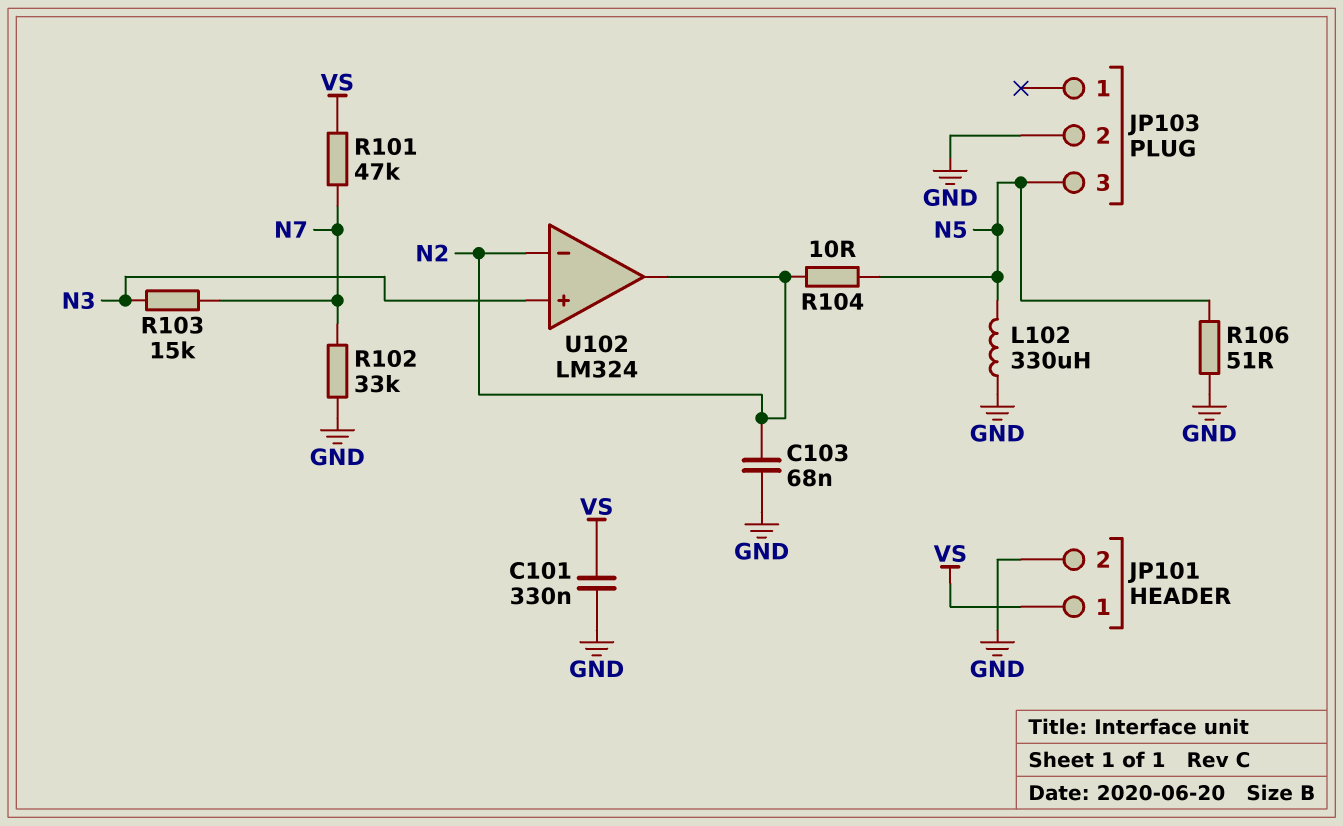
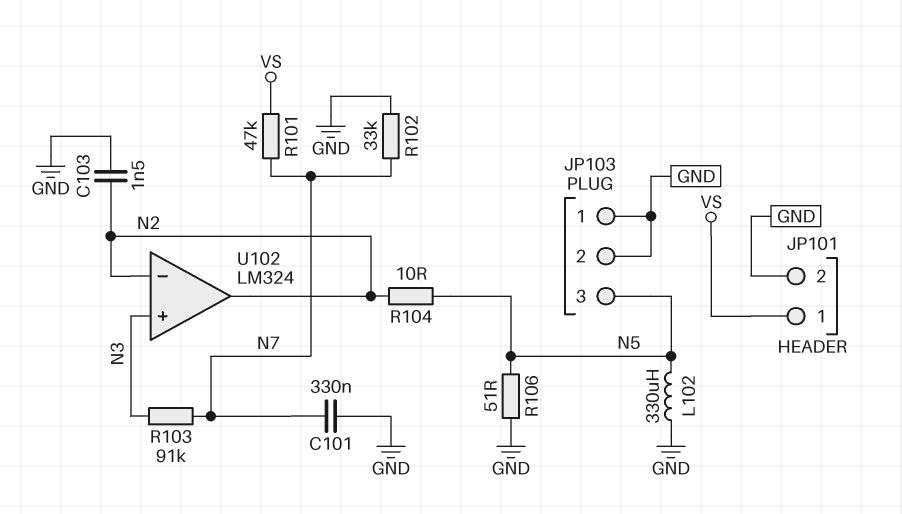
C101: 330nF (GND, VS) -> 330nF (GND, N7)
C103: 68nF (GND, N2) -> 1.5nF (GND, N2)
JP103 pin 1: none -> GND
R103: 15k (N3, N7) -> 91k (N3, N7)

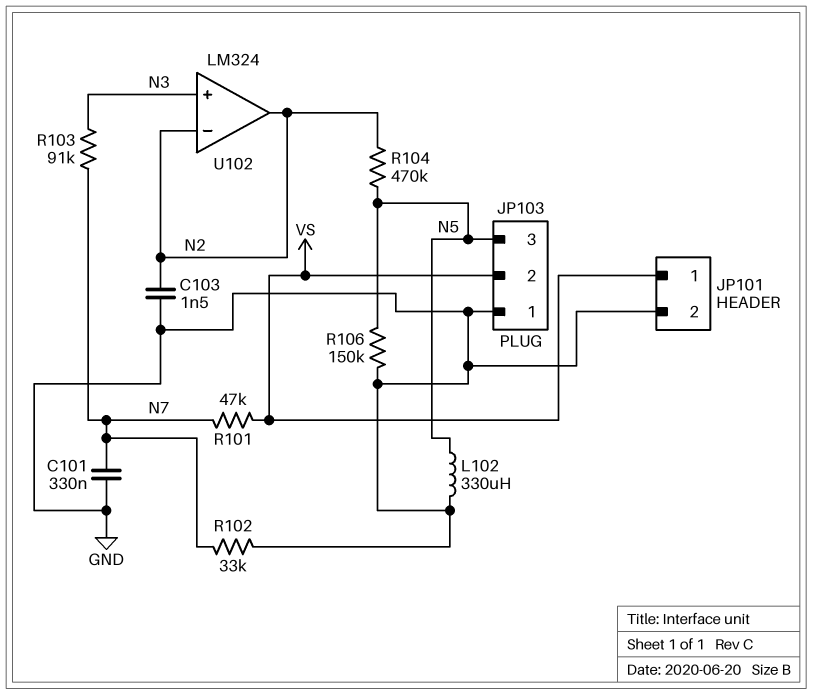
JP103 pin 2: GND -> VS
R104: 10 (N2, N5) -> 470k (N2, N5)
R106: 51 (GND, N5) -> 150k (GND, N5)

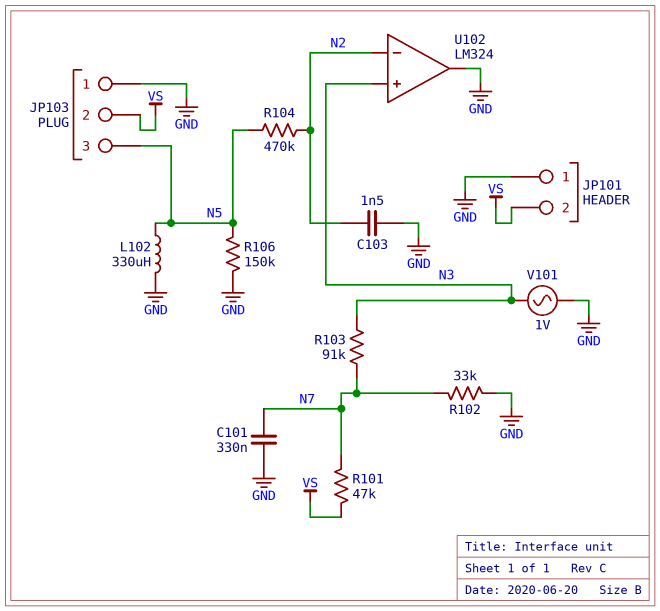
JP101 pin 1: VS -> GND
JP101 pin 2: GND -> VS
U102 pin out: N2 -> GND
V101: none -> AC 1V (GND, N3)

